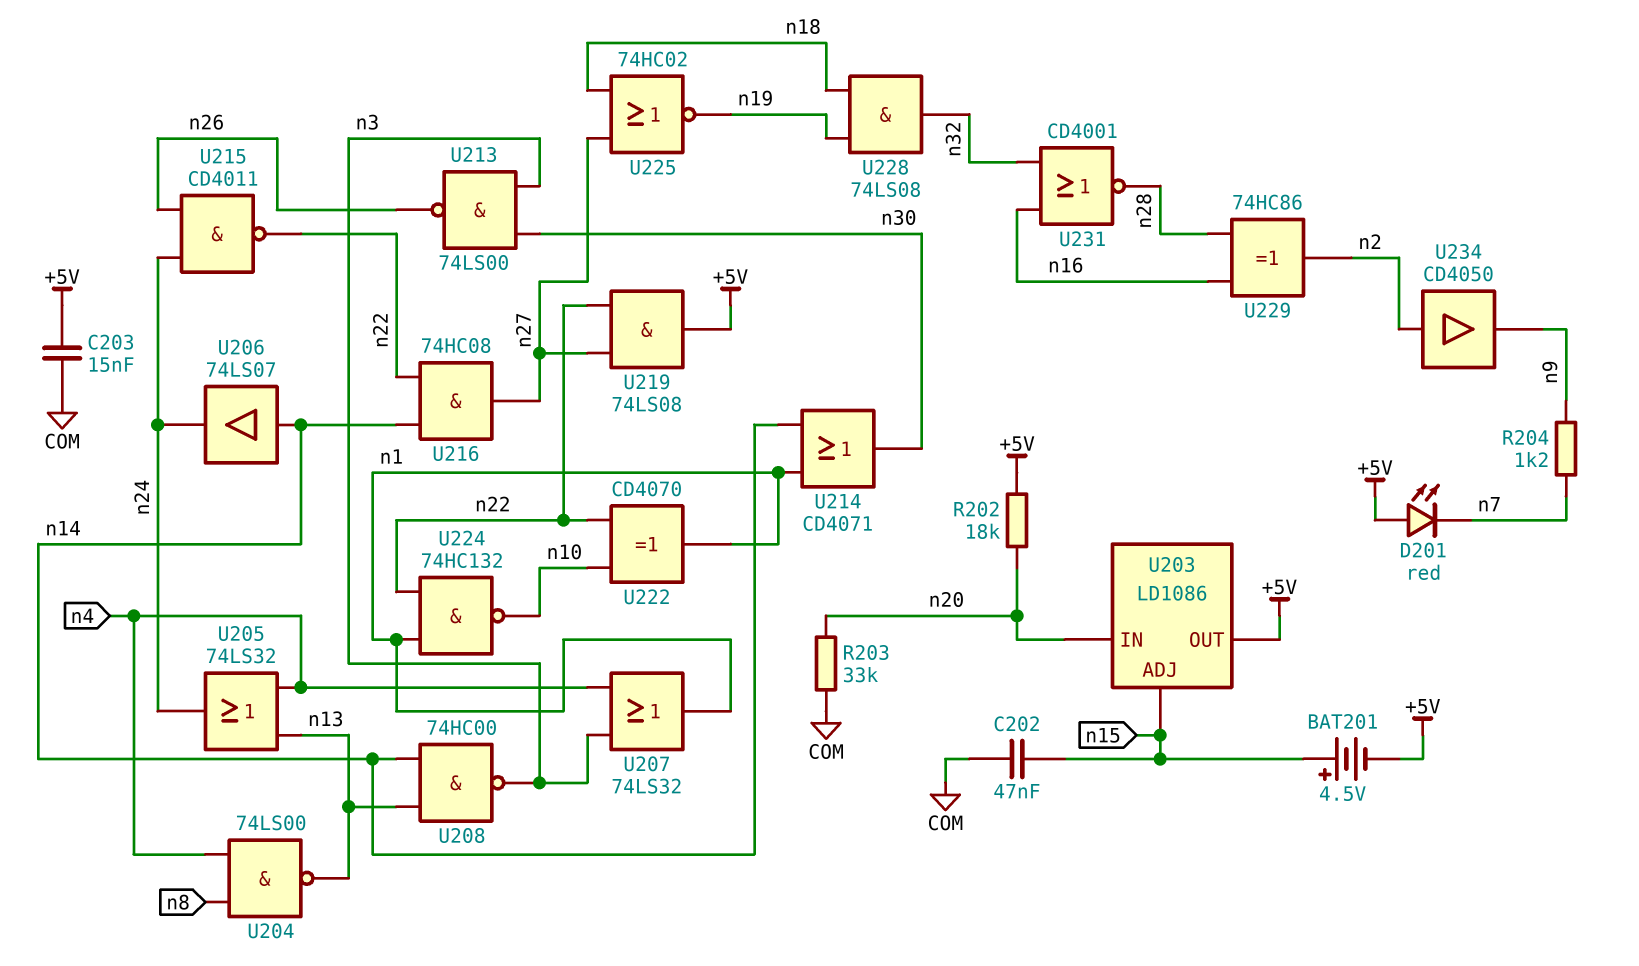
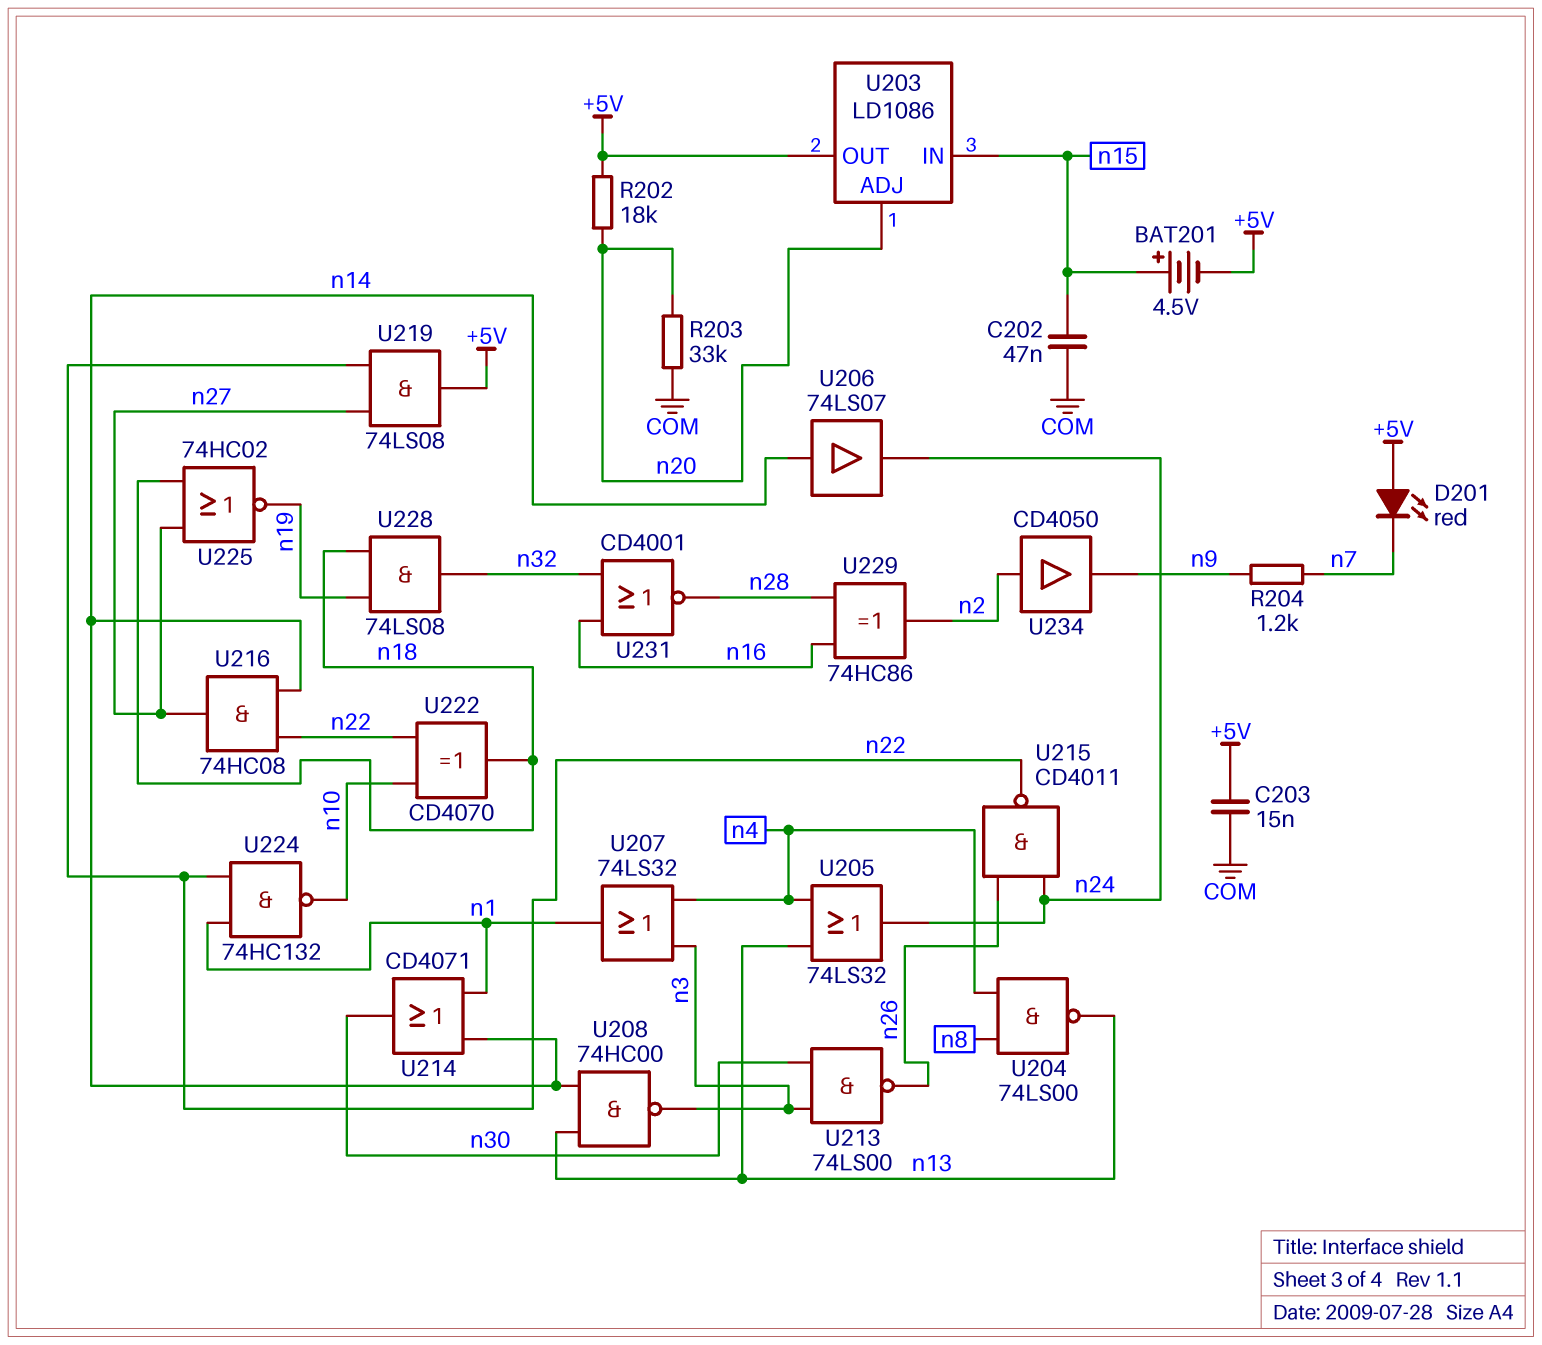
U203 pin ADJ: n15 -> n20
U203 pin IN: n20 -> n15
U222: XOR CD4070 (in n10, in n22, out n1) -> XOR CD4070 (in n10, in n22, out n18)

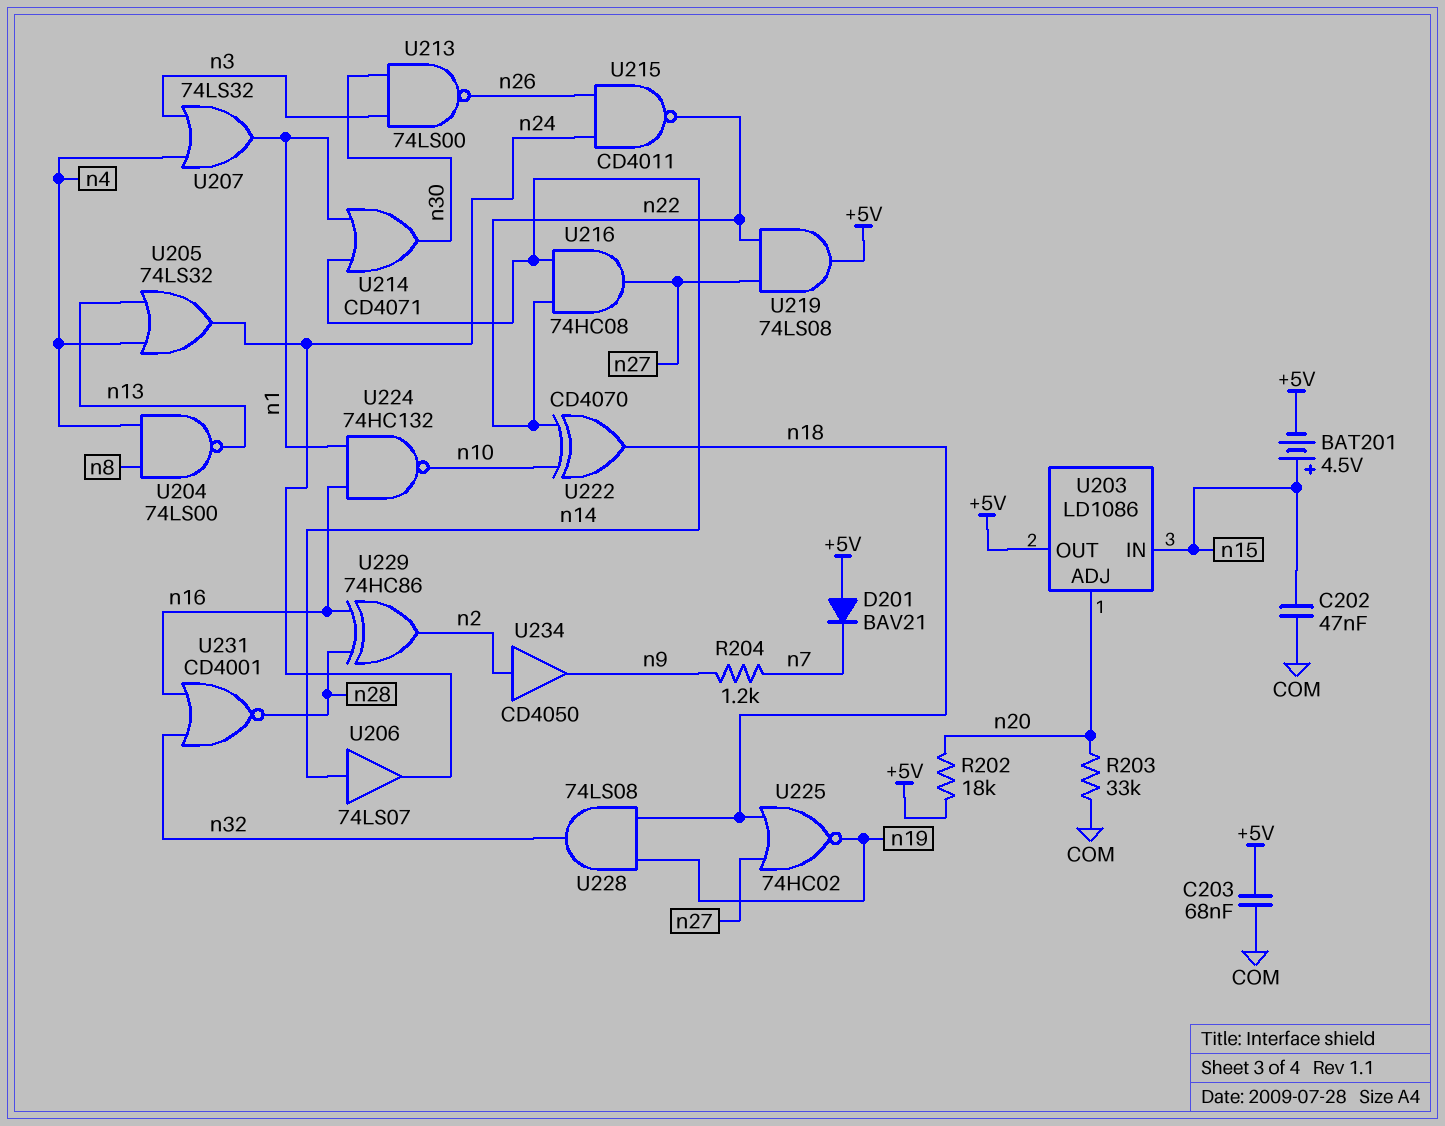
C203: 15nF (+5V, COM) -> 68nF (+5V, COM)
D201: LED red (A +5V, K n7) -> diode BAV21 (A +5V, K n7)
U208: NAND 74HC00 (in n13, in n14, out n3) -> none
U224: NAND 74HC132 (in n1, in n22, out n10) -> NAND 74HC132 (in n1, in n16, out n10)

